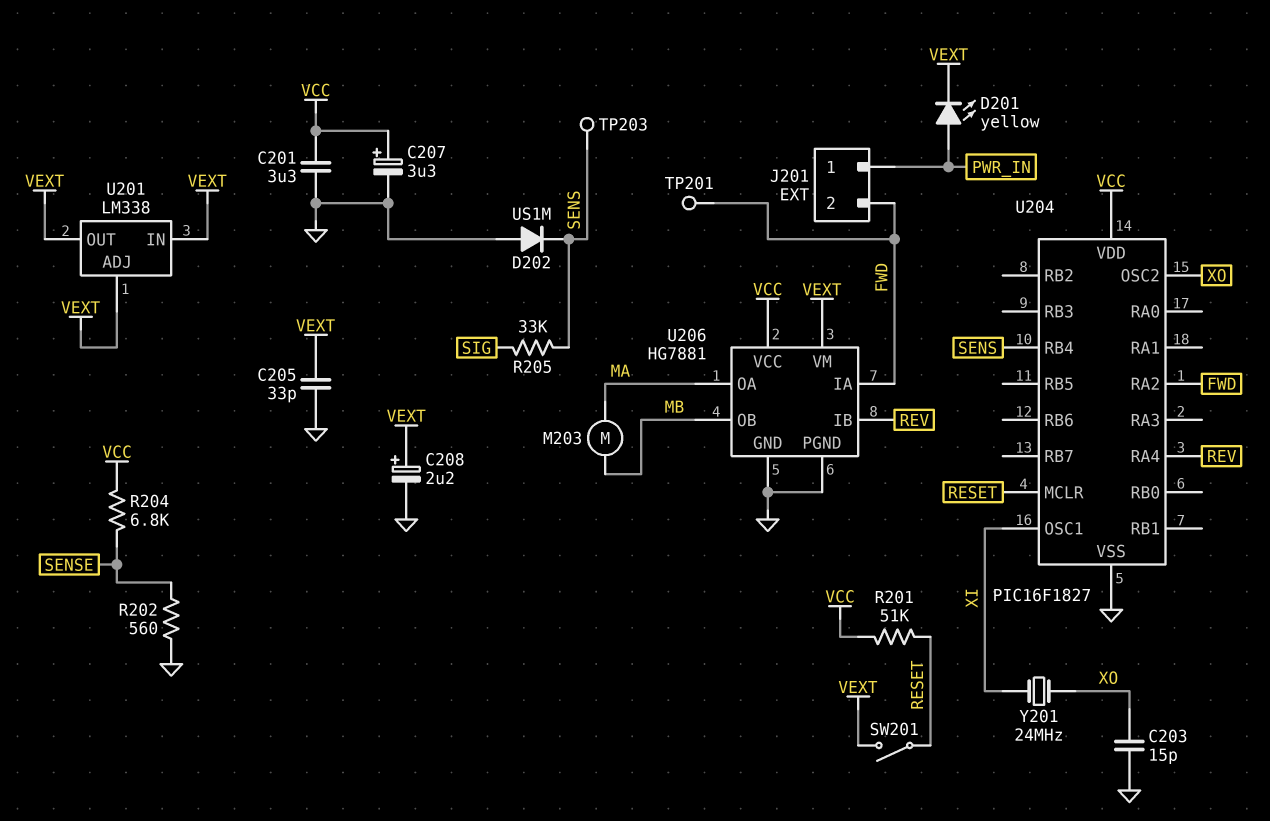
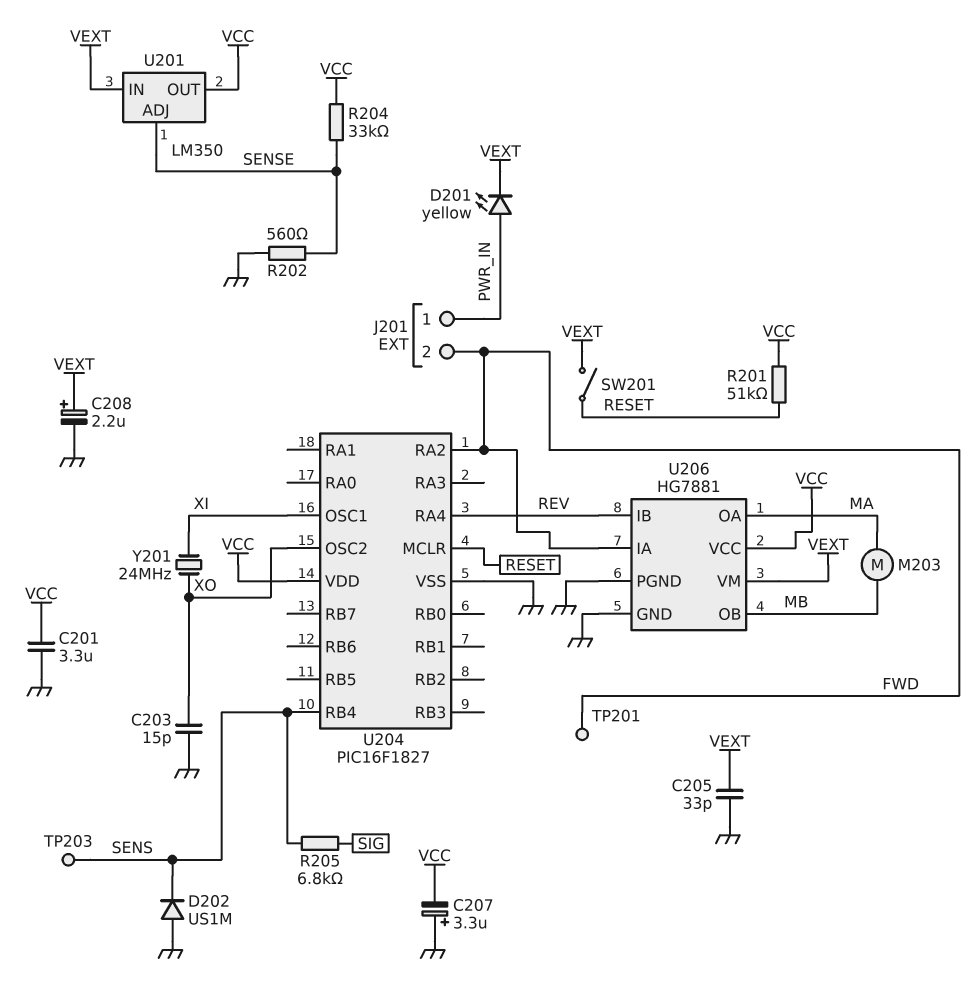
C207: 3.3uF (plus VCC, minus GND) -> 3.3uF (plus GND, minus VCC)
R204: 6.8k (SENSE, VCC) -> 33k (SENSE, VCC)
R205: 33k (SENS, SIG) -> 6.8k (SENS, SIG)
U201: LM338 -> LM350
U201 pin ADJ: VEXT -> SENSE
U201 pin OUT: VEXT -> VCC

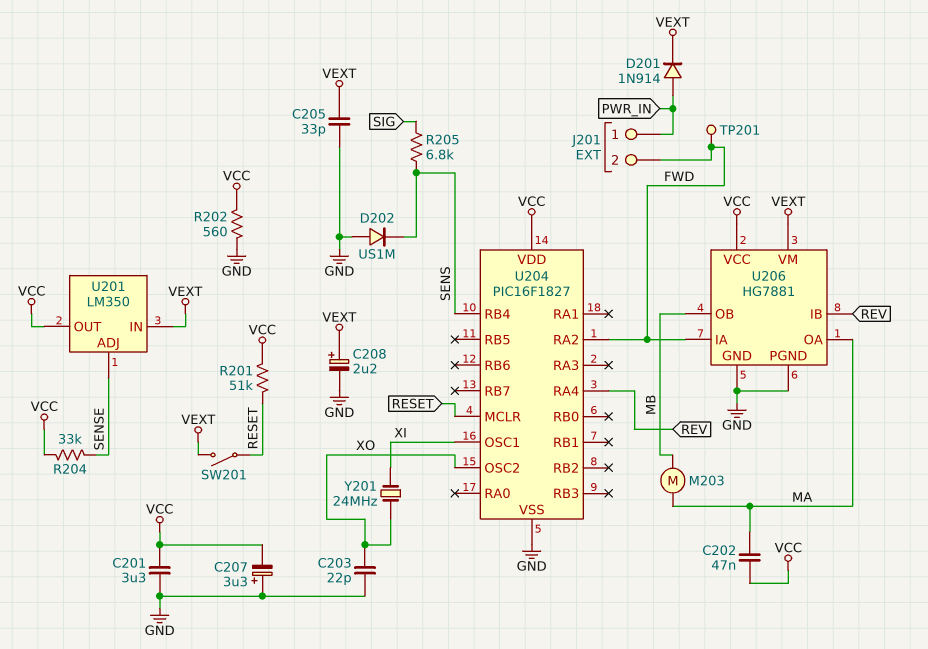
C202: none -> 47nF (MA, VCC)
C203: 15pF (GND, XO) -> 22pF (GND, XO)
D201: LED yellow (A PWR_IN, K VEXT) -> diode 1N914 (A PWR_IN, K VEXT)
R202: 560 (GND, SENSE) -> 560 (GND, VCC)
TP203: test point (SENS) -> none

